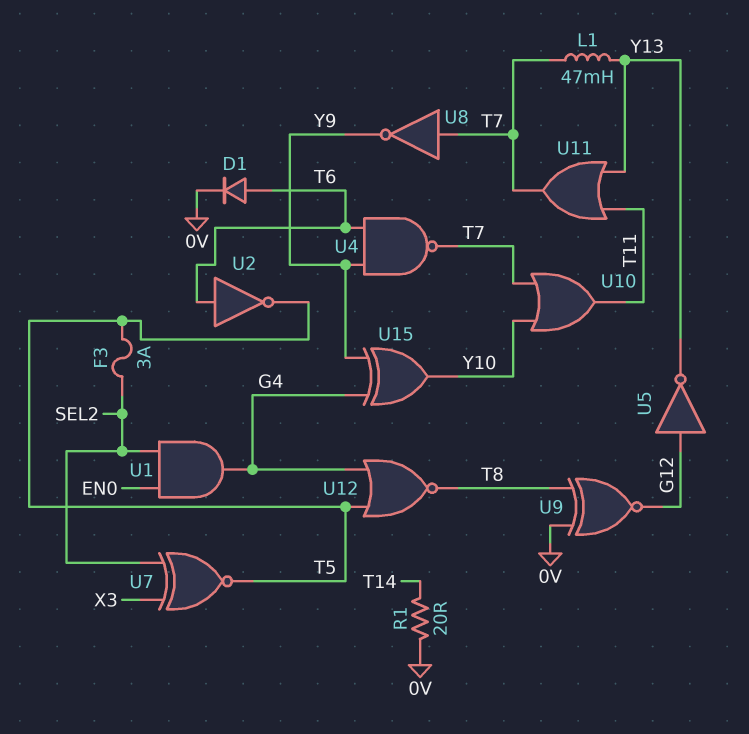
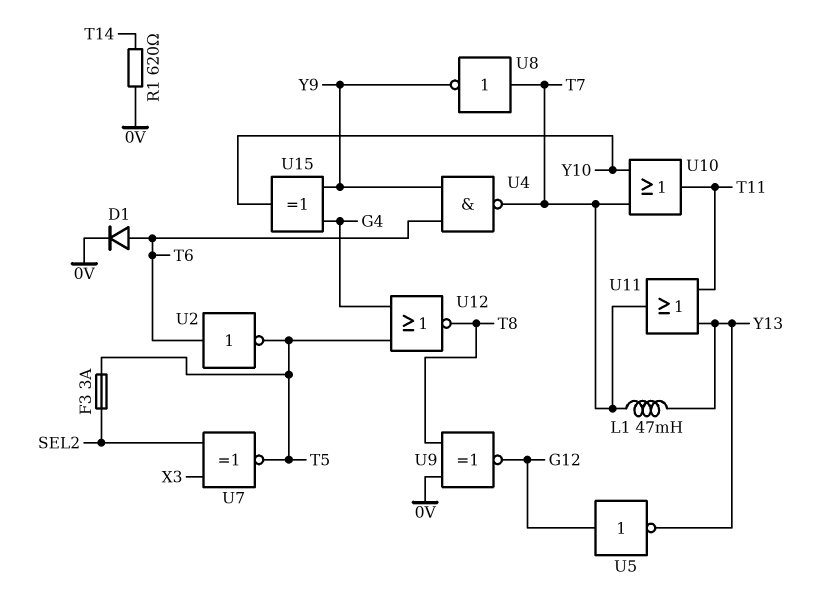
R1: 20 (0V, T14) -> 620 (0V, T14)
U1: AND (in EN0, in SEL2, out G4) -> none

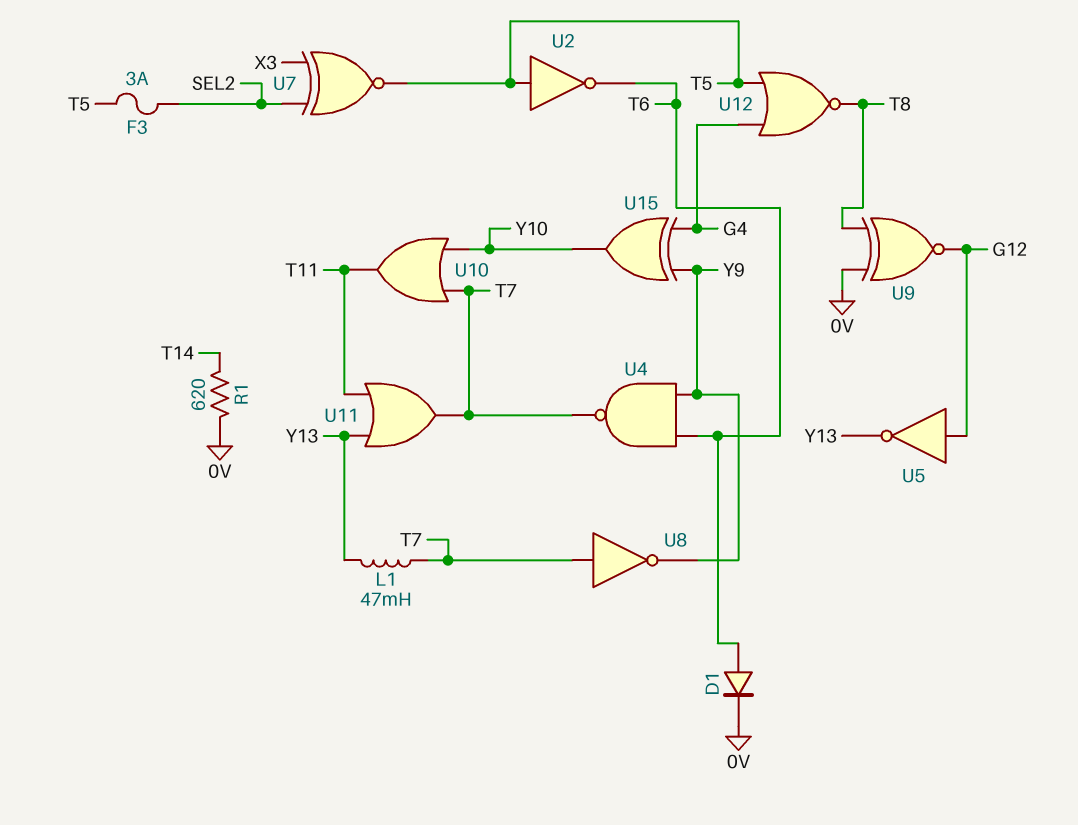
U2: NOT (in T6, out T5) -> NOT (in T5, out T6)

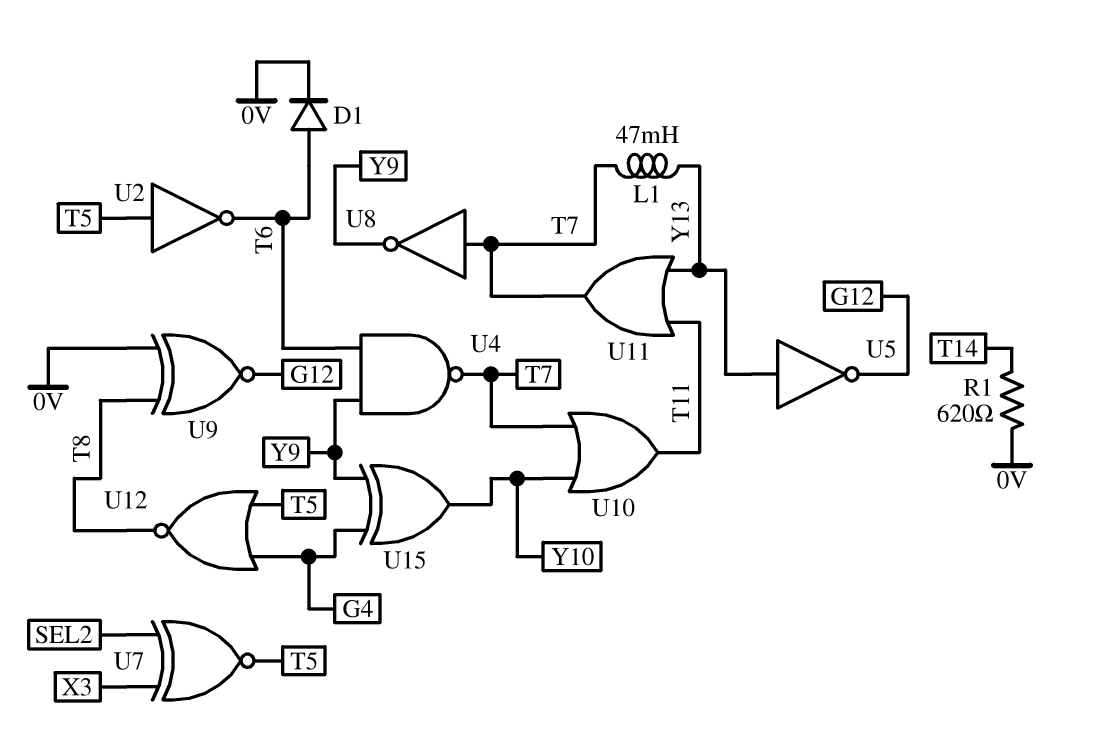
F3: 3A (SEL2, T5) -> none
U5: NOT (in G12, out Y13) -> NOT (in Y13, out G12)

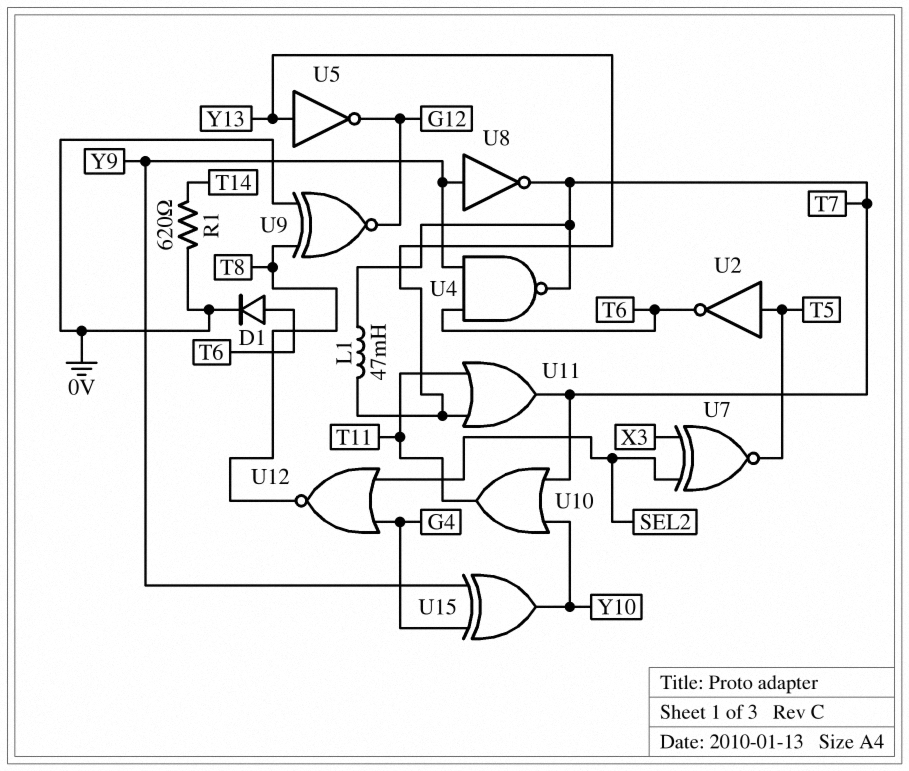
U8: NOT (in T7, out Y9) -> NOT (in Y9, out T7)
U12: NOR (in G4, in T5, out T8) -> NOR (in G4, in SEL2, out T8)

